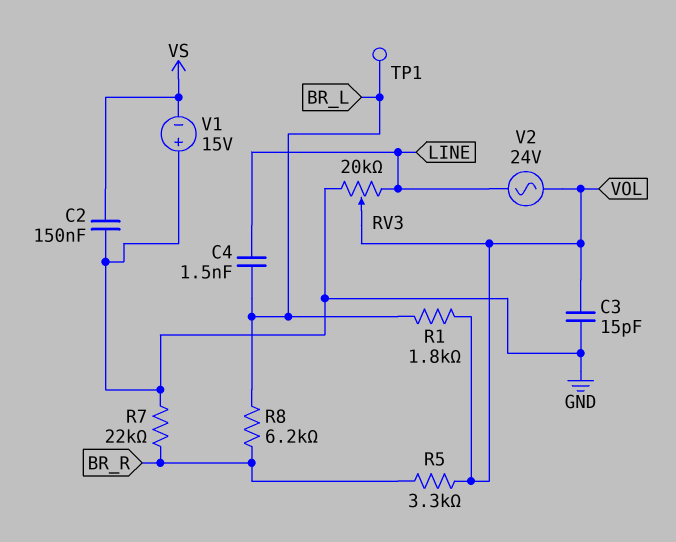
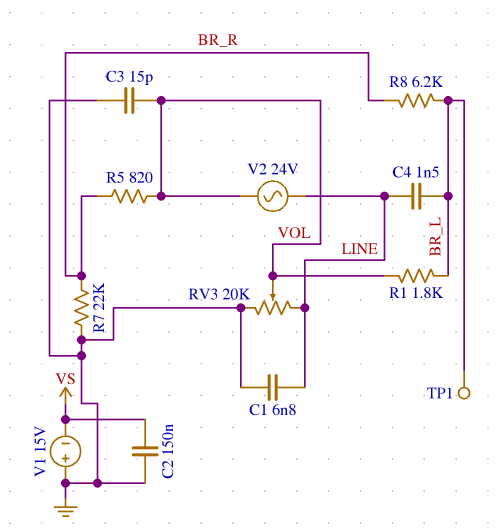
C1: none -> 6.8nF (GND, LINE)
R5: 3.3k (BR_R, VOL) -> 820 (BR_R, VOL)

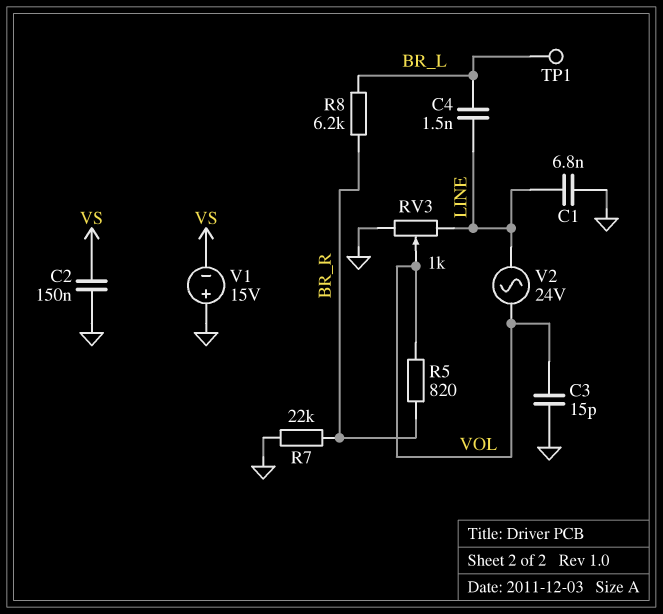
R1: 1.8k (BR_L, VOL) -> none
RV3: 20k (GND, LINE, wiper VOL) -> 1k (GND, LINE, wiper VOL)

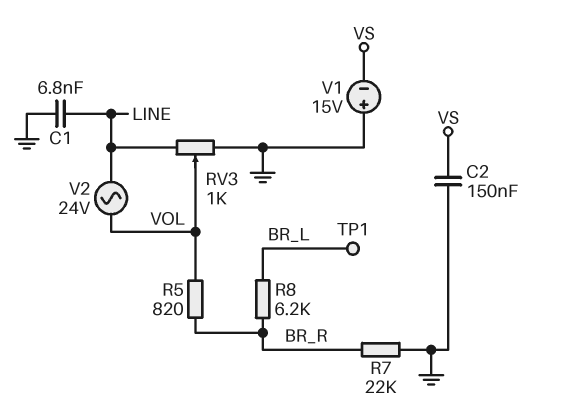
C3: 15pF (GND, VOL) -> none
C4: 1.5nF (BR_L, LINE) -> none

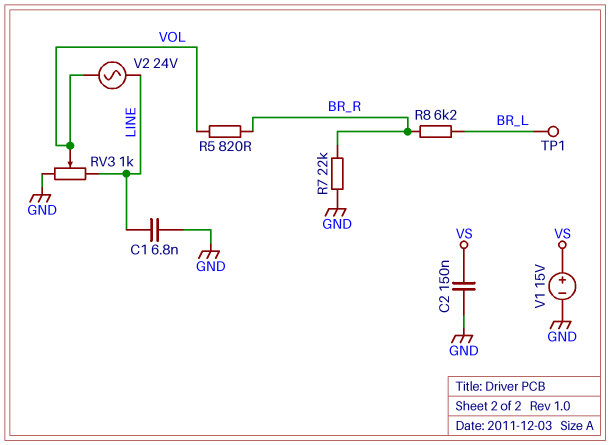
V1: 15V (plus GND, minus VS) -> 15V (plus VS, minus GND)

